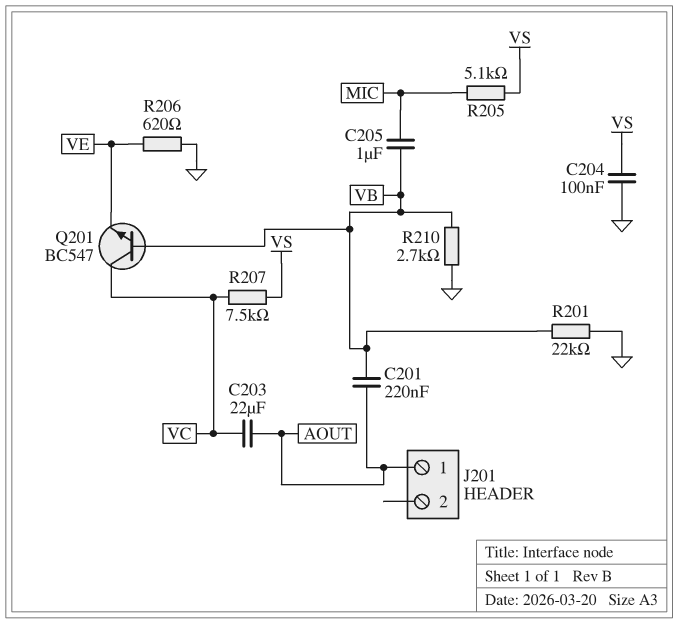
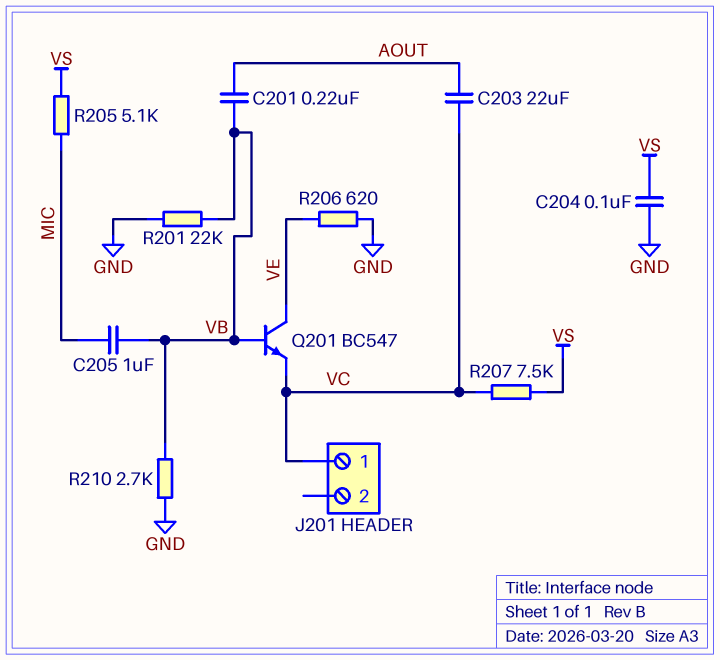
J201 pin 1: AOUT -> VC
Q201: NPN BC547 (B VB, C VC, E VE) -> NPN BC547 (B VB, C VE, E VC)

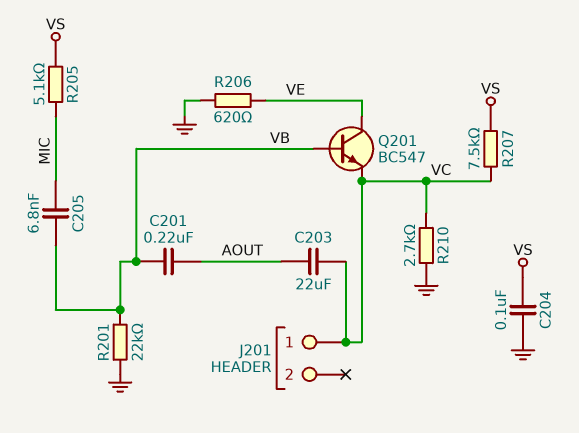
C205: 1uF (MIC, VB) -> 6.8nF (MIC, VB)
R210: 2.7k (GND, VB) -> 2.7k (GND, VC)

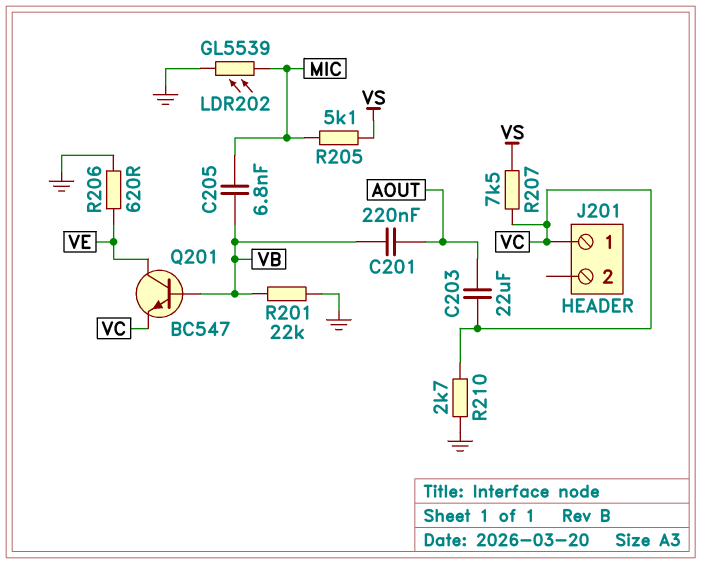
C204: 100nF (GND, VS) -> none
LDR202: none -> GL5539 (GND, MIC)

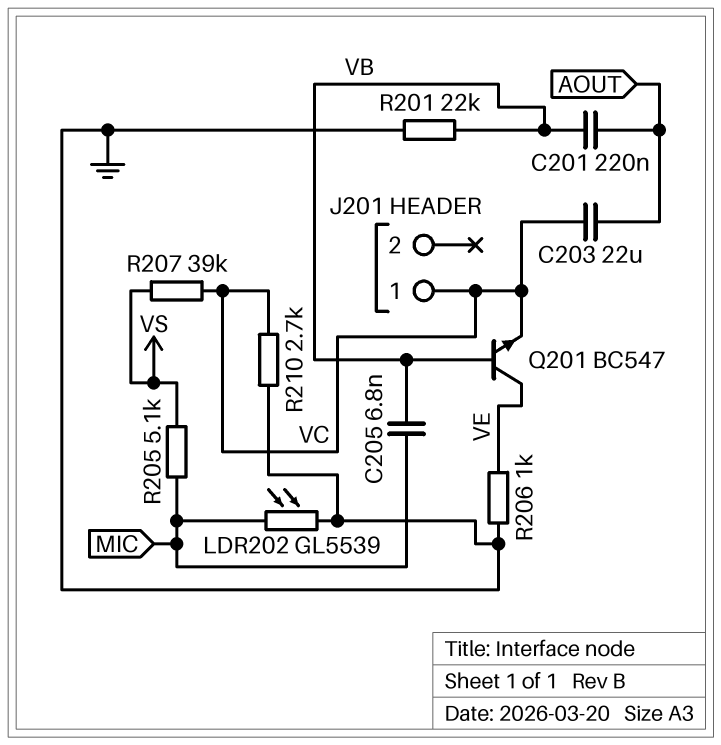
R206: 620 (GND, VE) -> 1k (GND, VE)
R207: 7.5k (VC, VS) -> 39k (VC, VS)

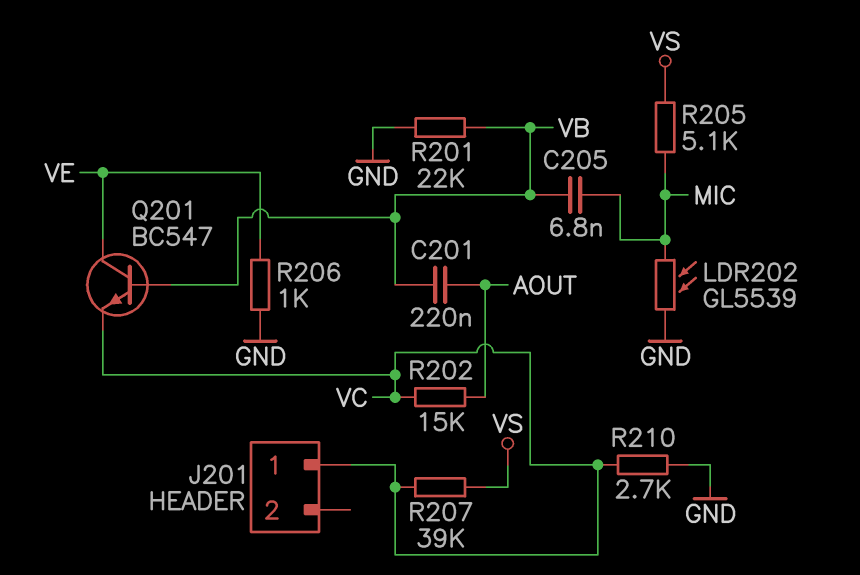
C203: 22uF (AOUT, VC) -> none
R202: none -> 15k (AOUT, VC)

